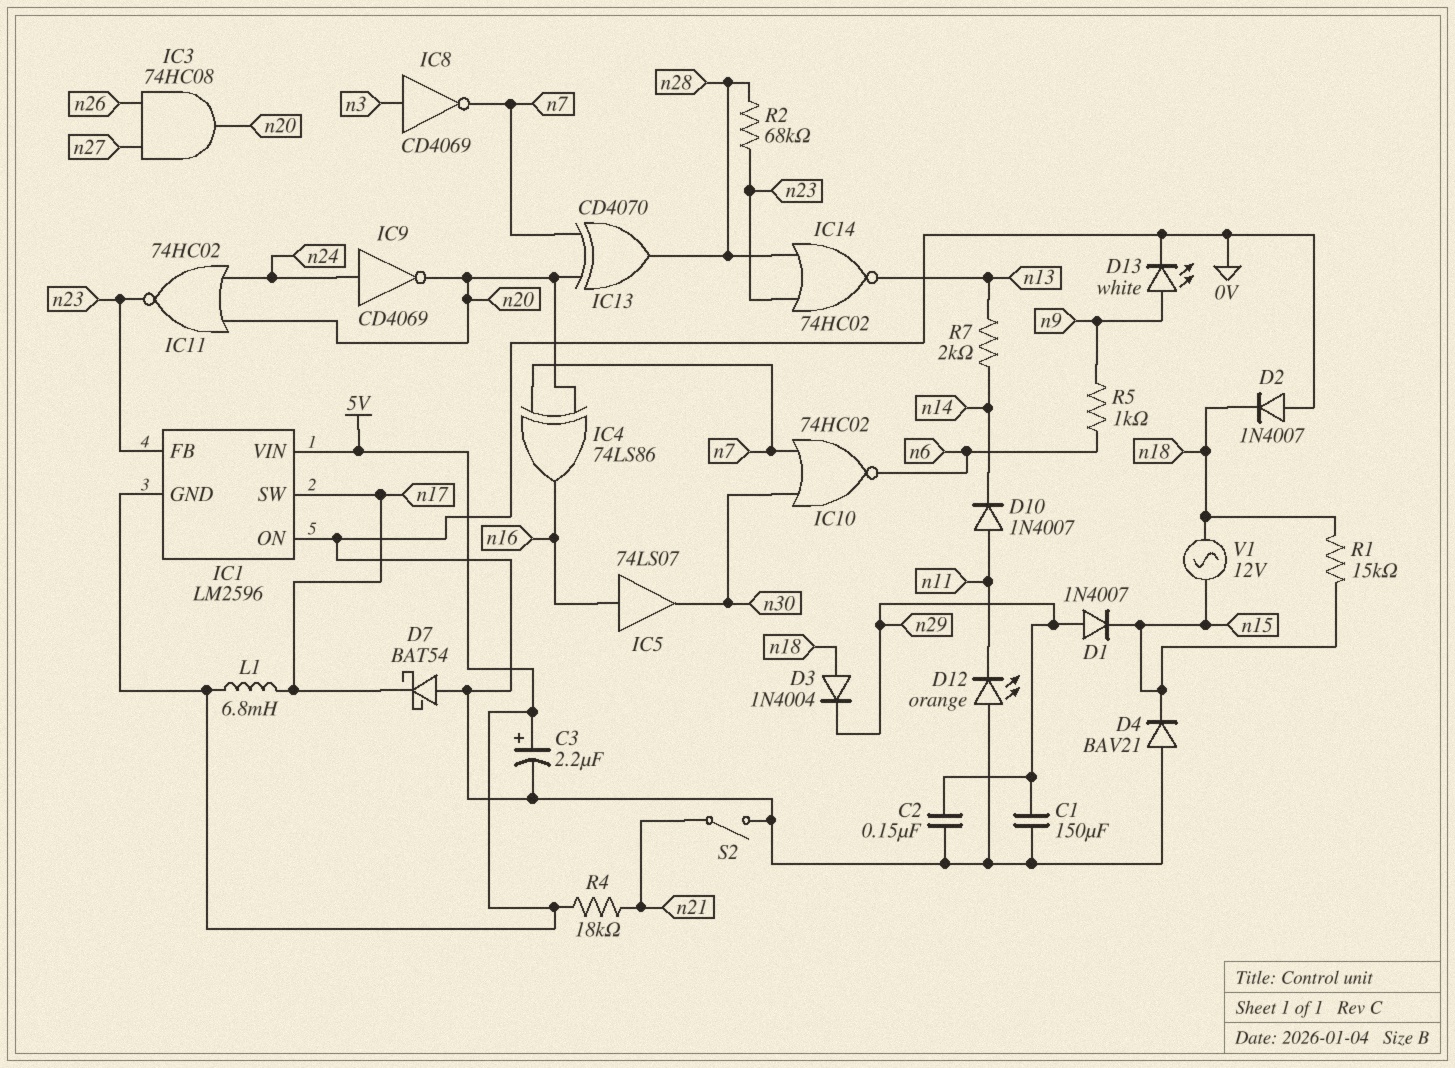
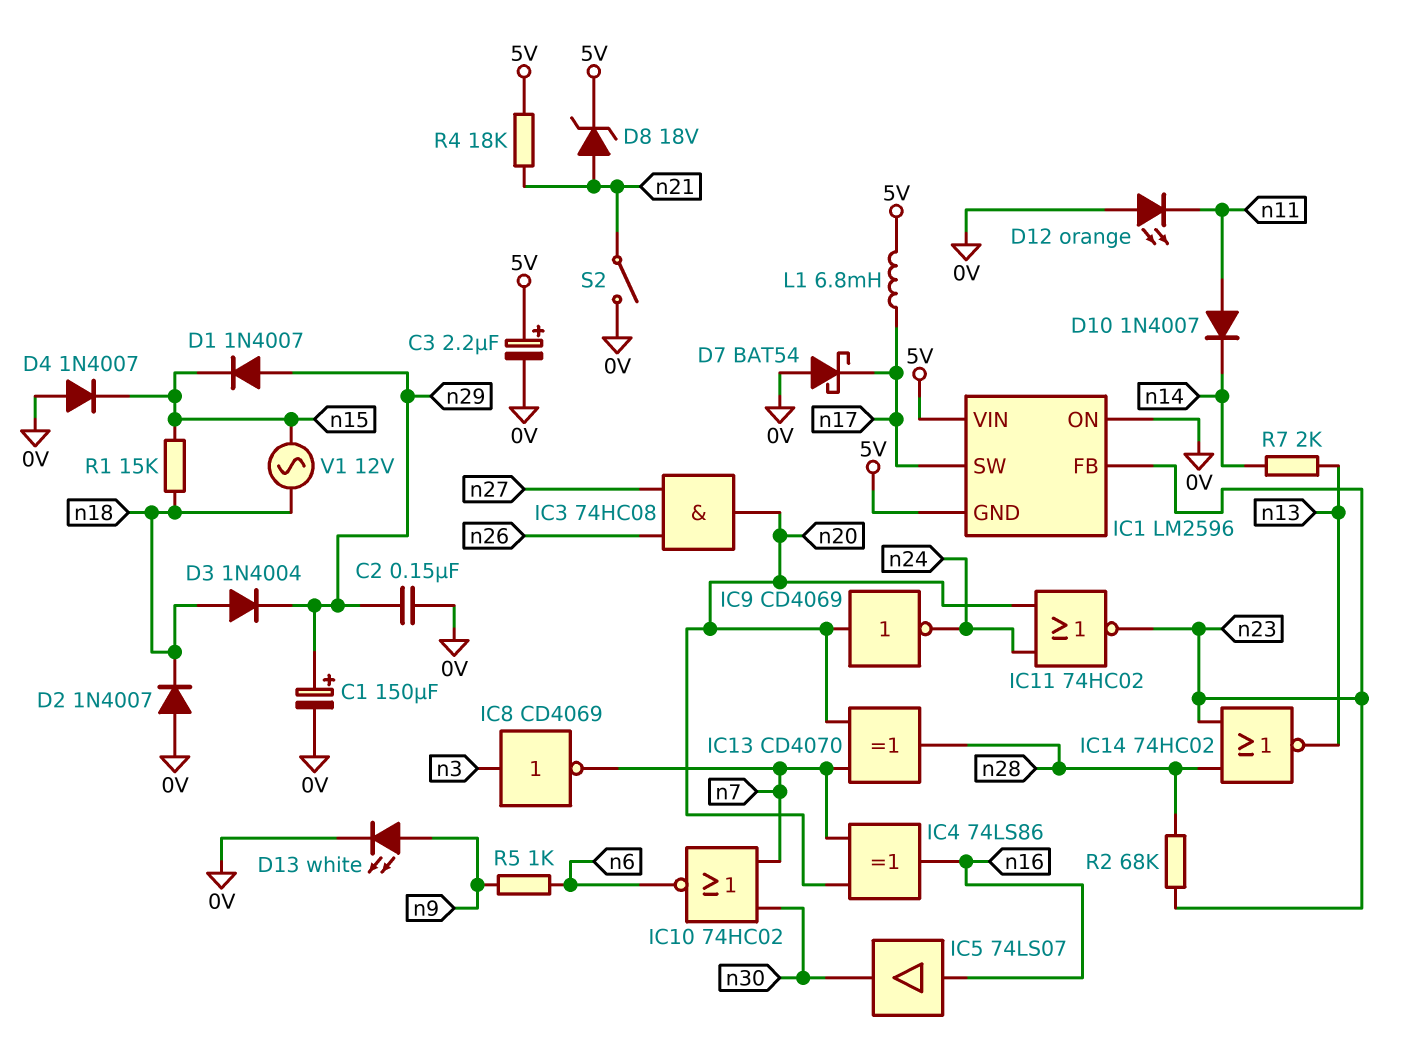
C1: 150uF (0V, n29) -> 150uF (plus n29, minus 0V)
D4: diode BAV21 (A 0V, K n15) -> diode 1N4007 (A 0V, K n15)
D8: none -> zener 18V (A n21, K 5V)
IC9: NOT CD4069 (in n24, out n20) -> NOT CD4069 (in n20, out n24)

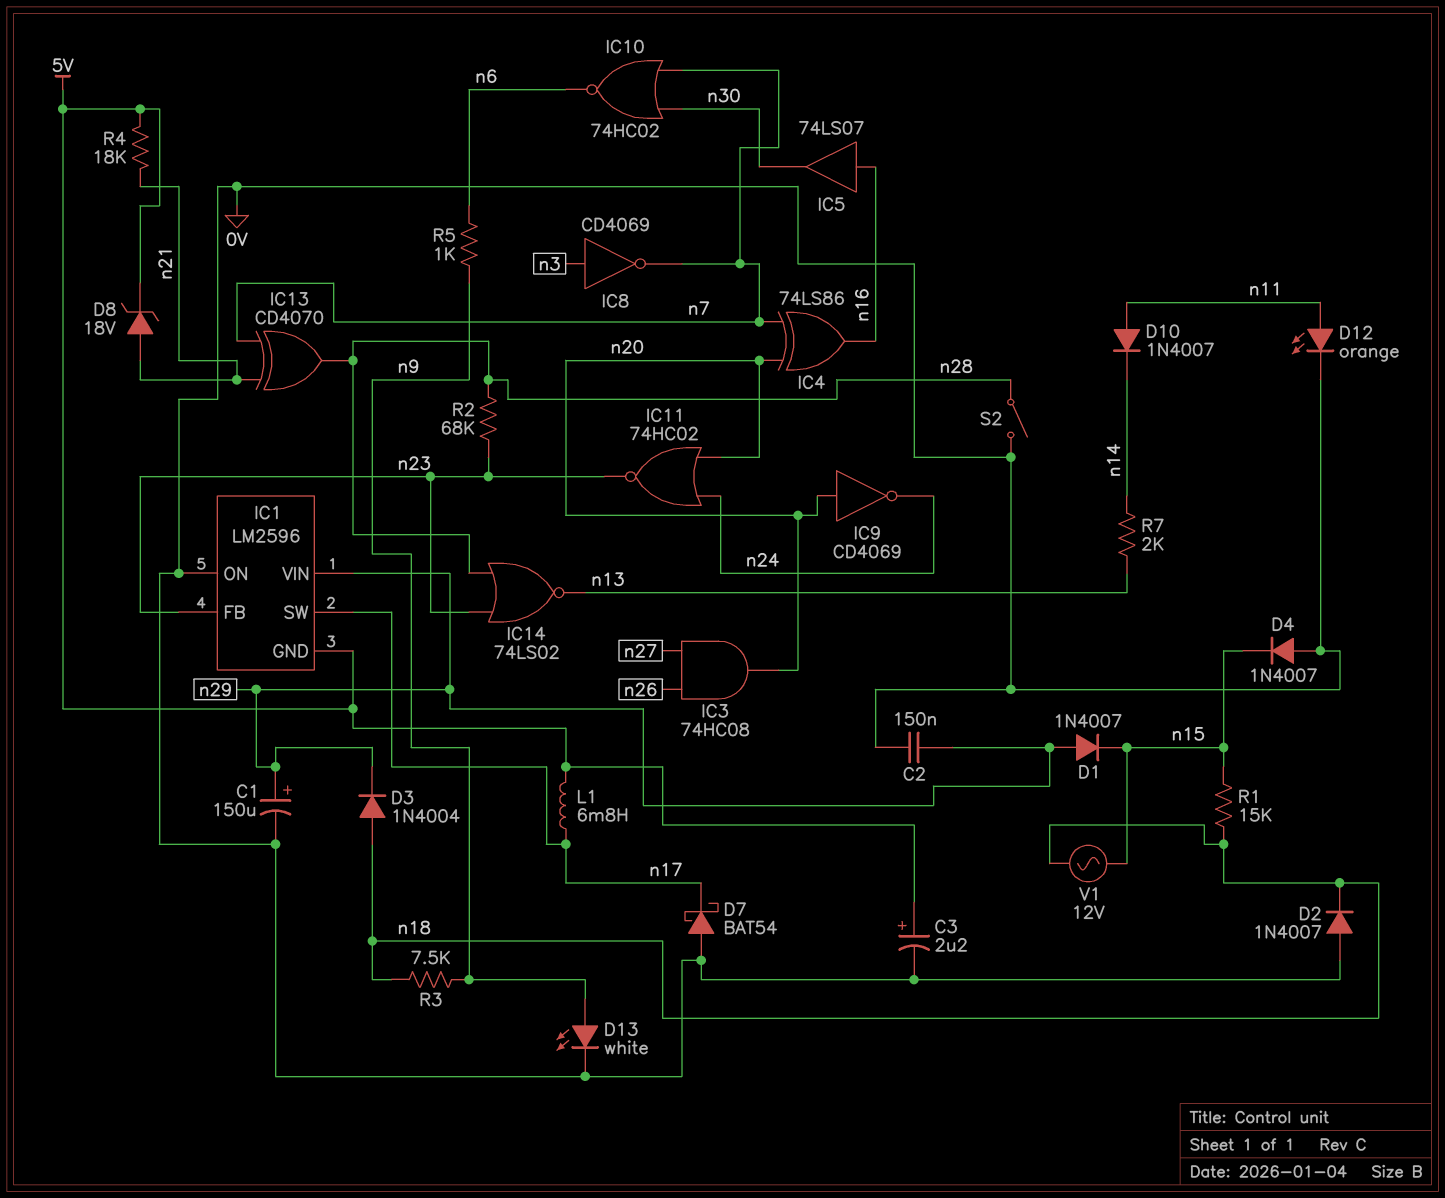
D12: LED orange (A 0V, K n11) -> LED orange (A n11, K 0V)
IC1 pin VIN: 5V -> n29
IC13: XOR CD4070 (in n7, in n20, out n28) -> XOR CD4070 (in n7, in n21, out n28)
IC14: NOR 74HC02 (in n23, in n28, out n13) -> NOR 74LS02 (in n23, in n28, out n13)
R3: none -> 7.5k (n9, n18)
S2: switch (0V, n21) -> switch (0V, n28)

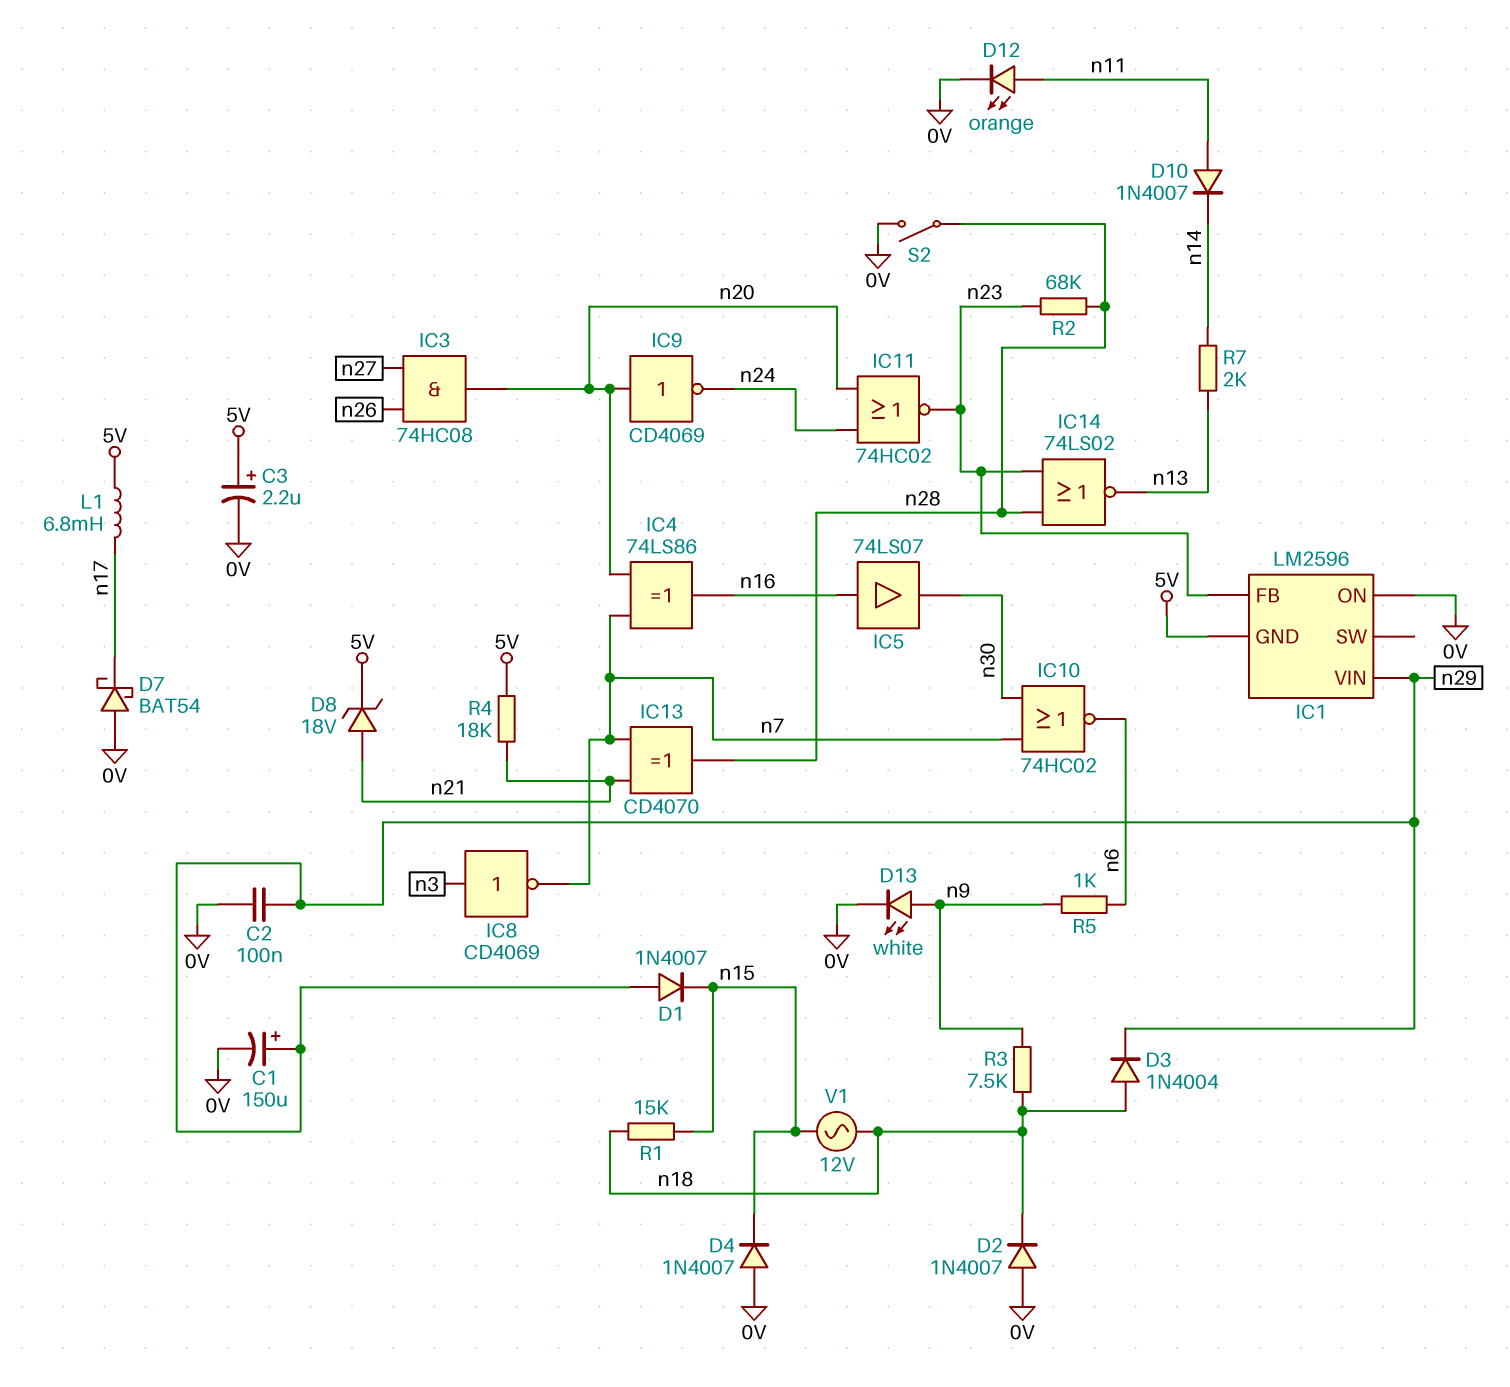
C2: 150nF (0V, n29) -> 100nF (0V, n29)
IC1 pin SW: n17 -> none

